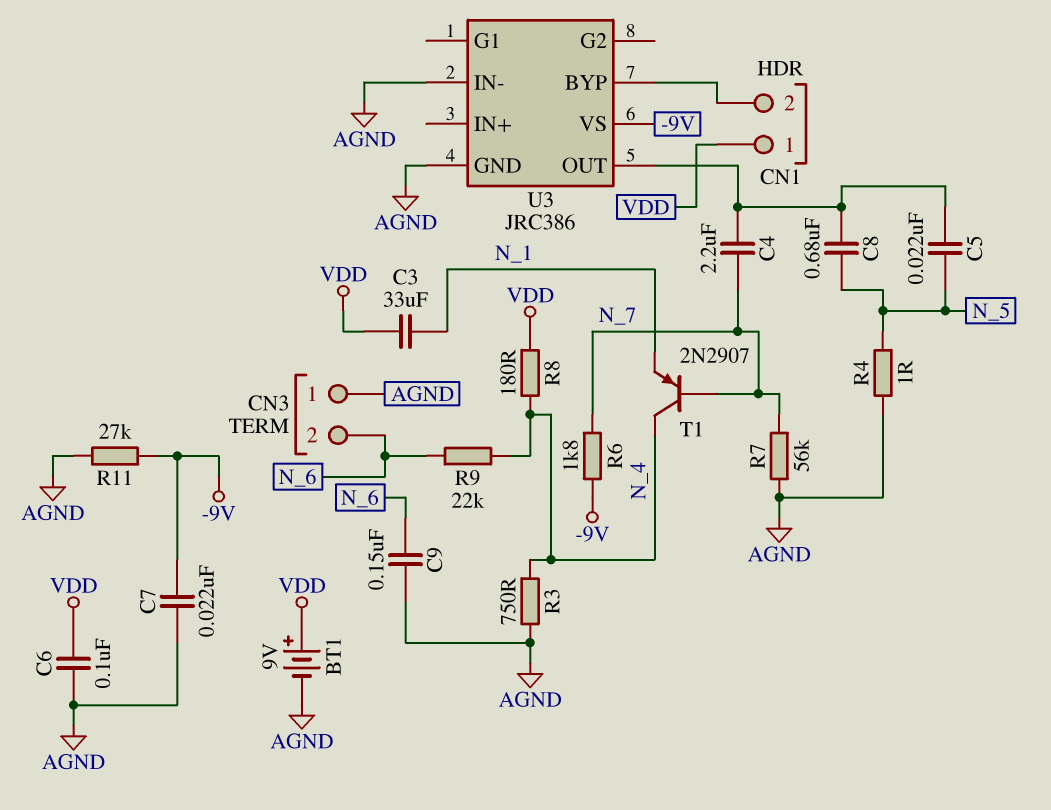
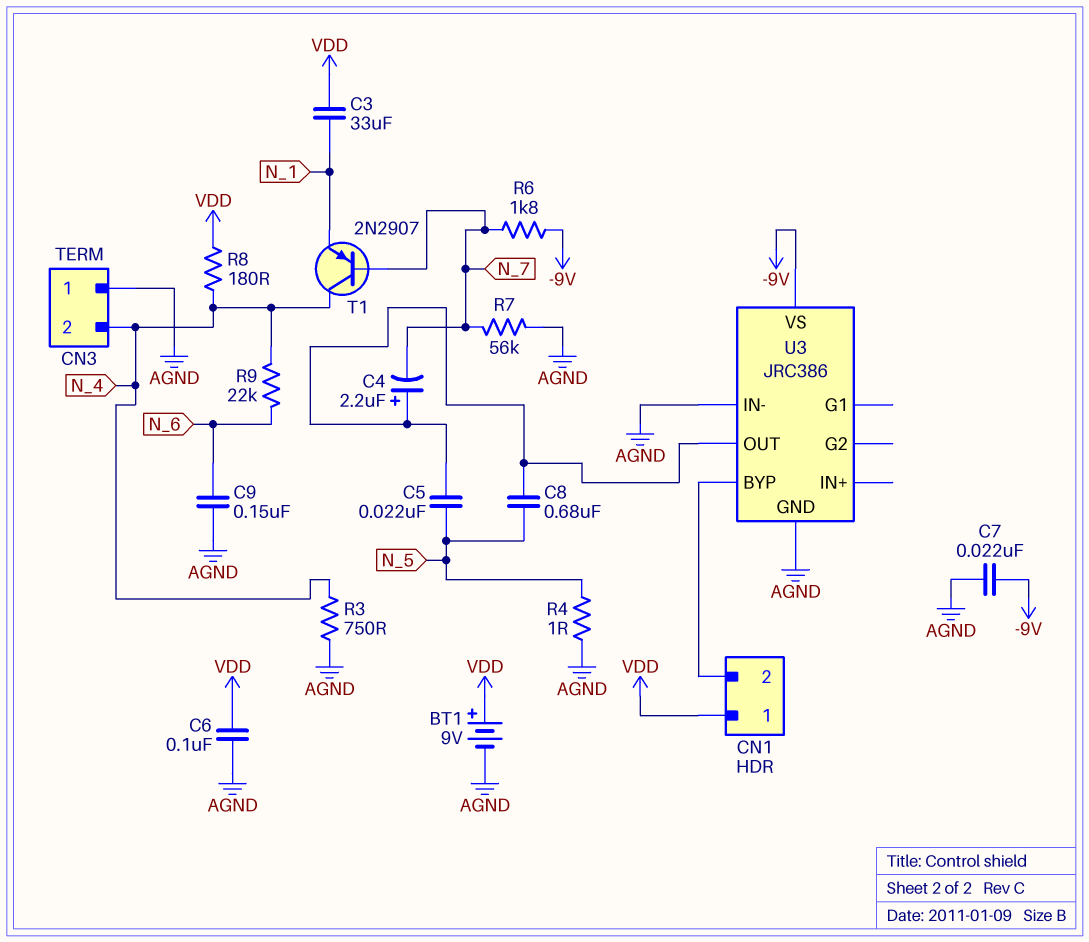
C4: 2.2uF (N_7, U3/OUT) -> 2.2uF (plus U3/OUT, minus N_7)
CN3 pin 2: N_6 -> N_4
R11: 27k (-9V, AGND) -> none

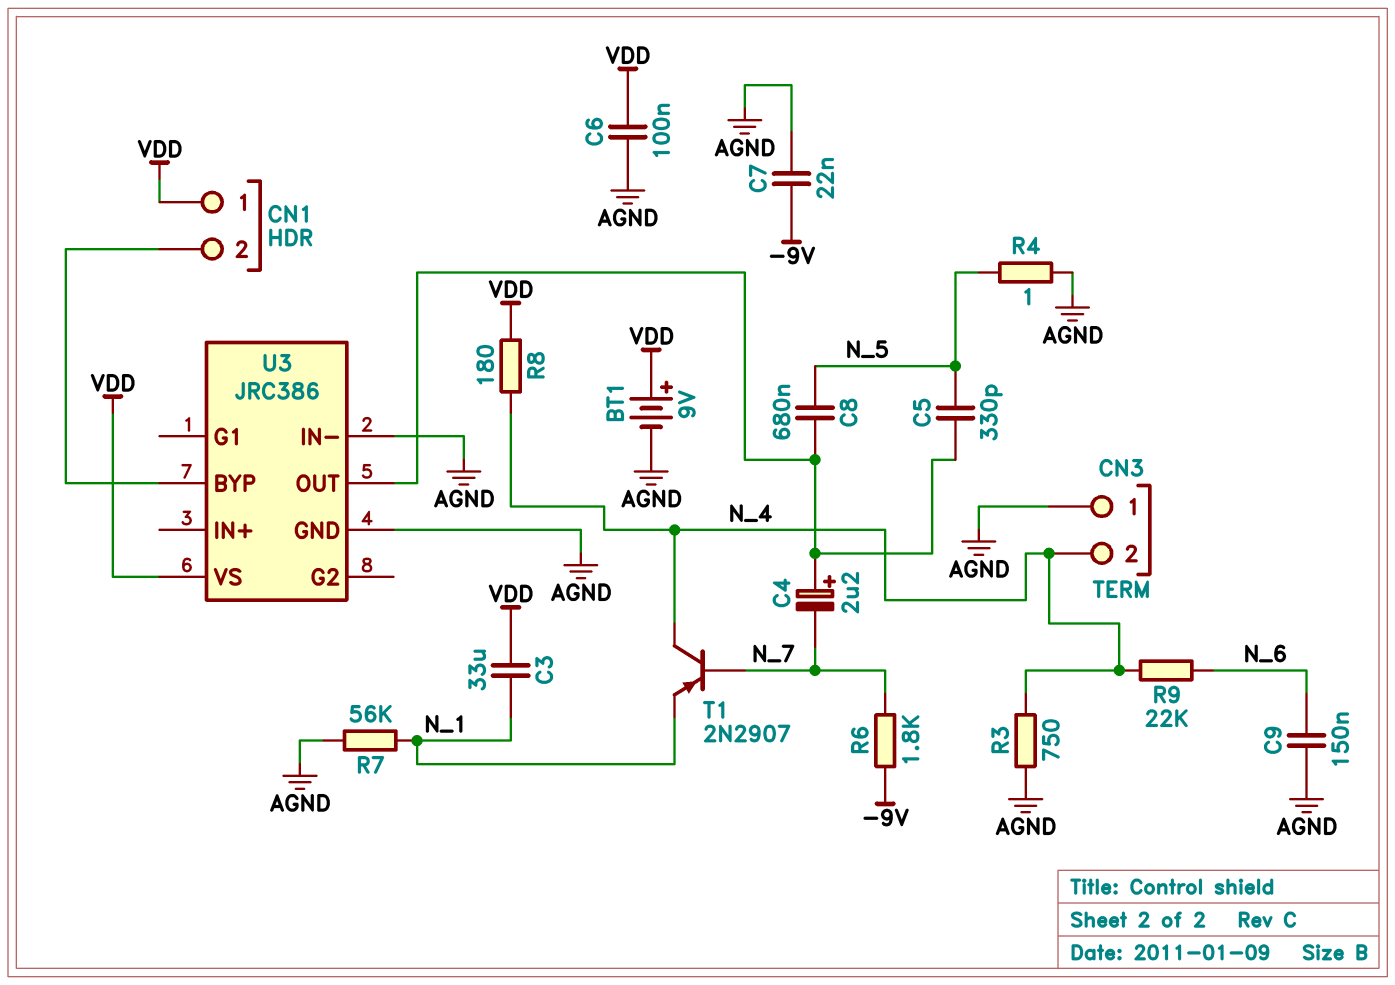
C5: 22nF (N_5, U3/OUT) -> 330pF (N_5, U3/OUT)
R7: 56k (AGND, N_7) -> 56k (AGND, N_1)
U3 pin VS: -9V -> VDD

